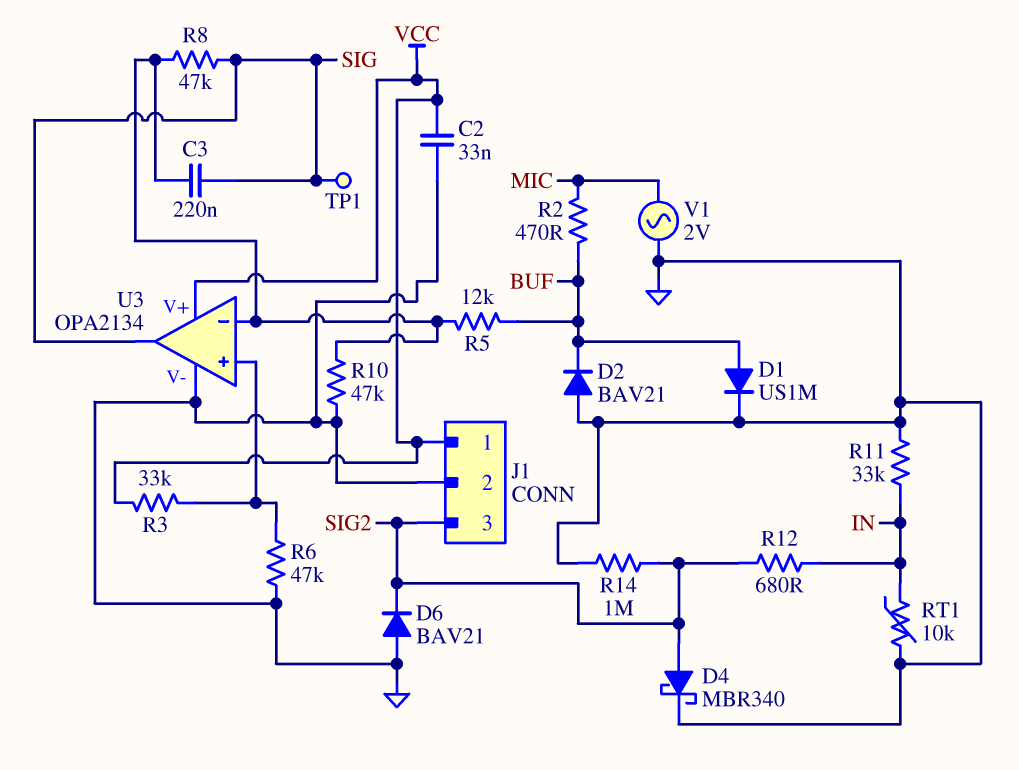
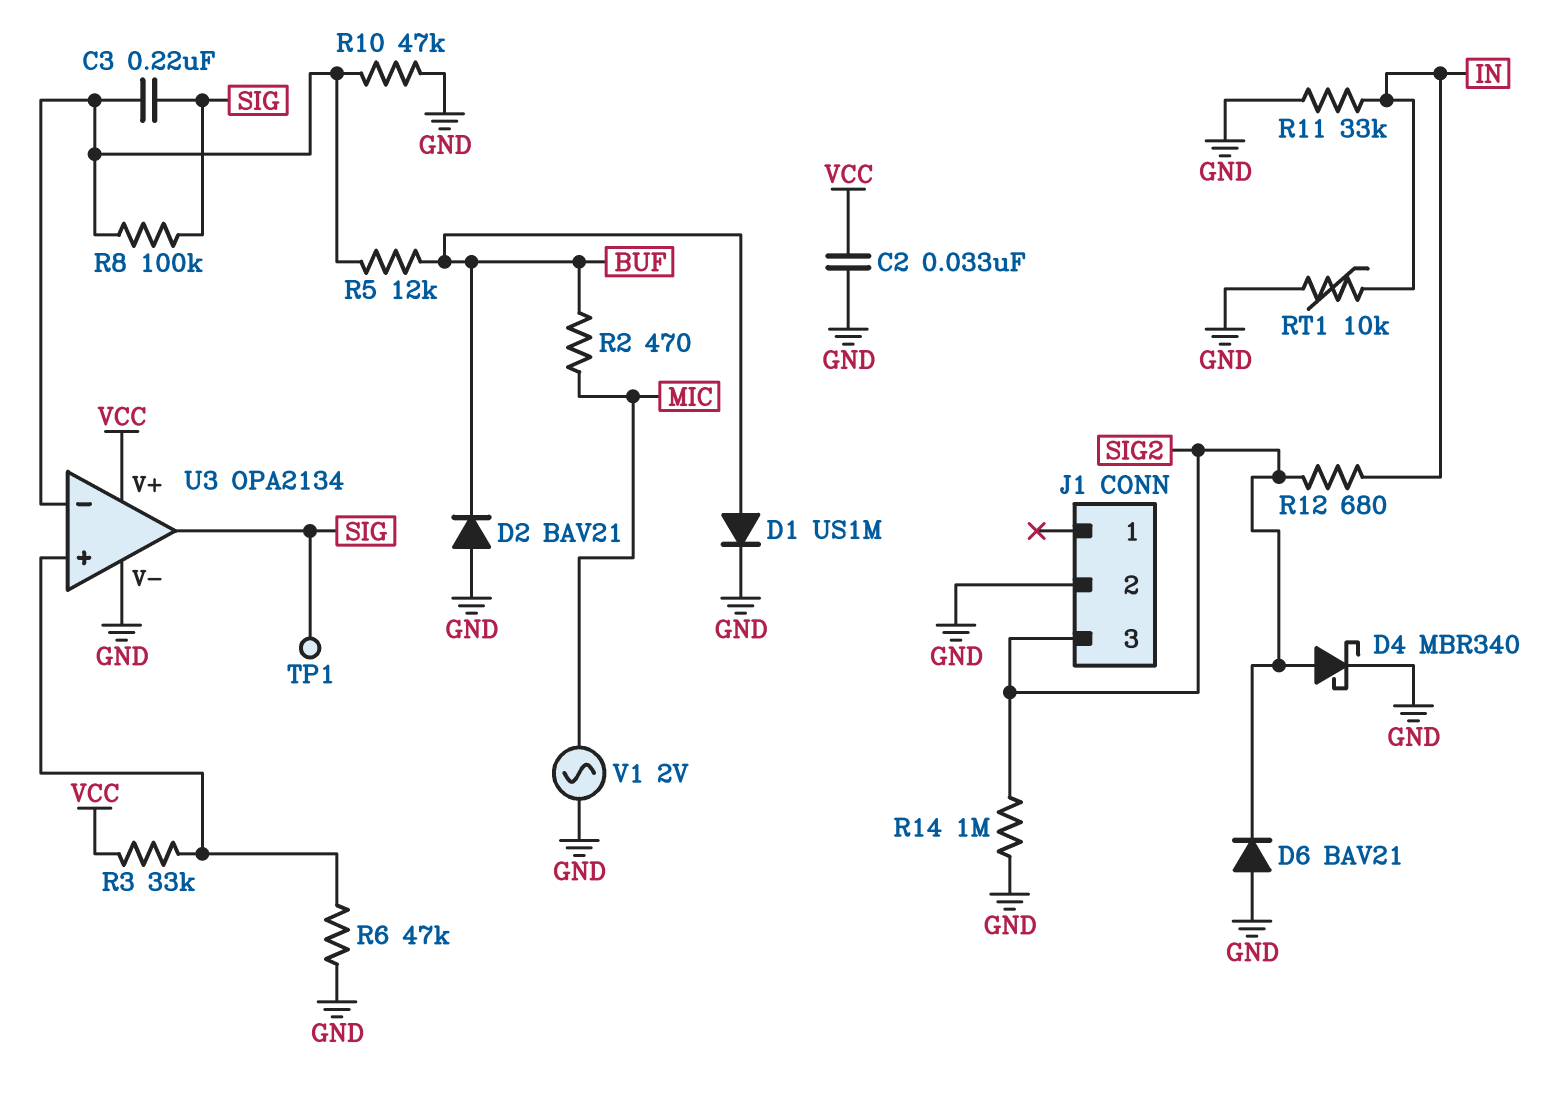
J1 pin 1: VCC -> none
R8: 47k (SIG, U3/in-) -> 100k (SIG, U3/in-)

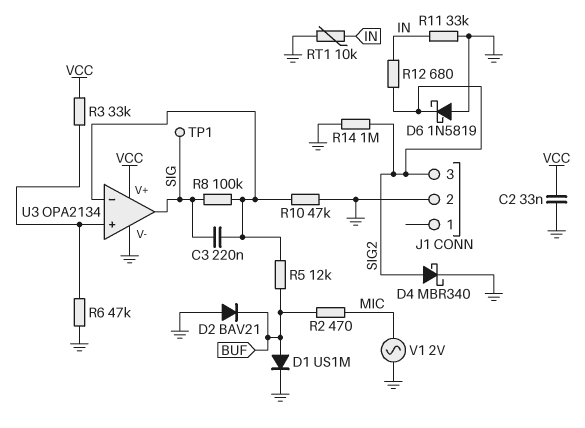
D6: diode BAV21 (A GND, K SIG2) -> schottky 1N5819 (A GND, K SIG2)

